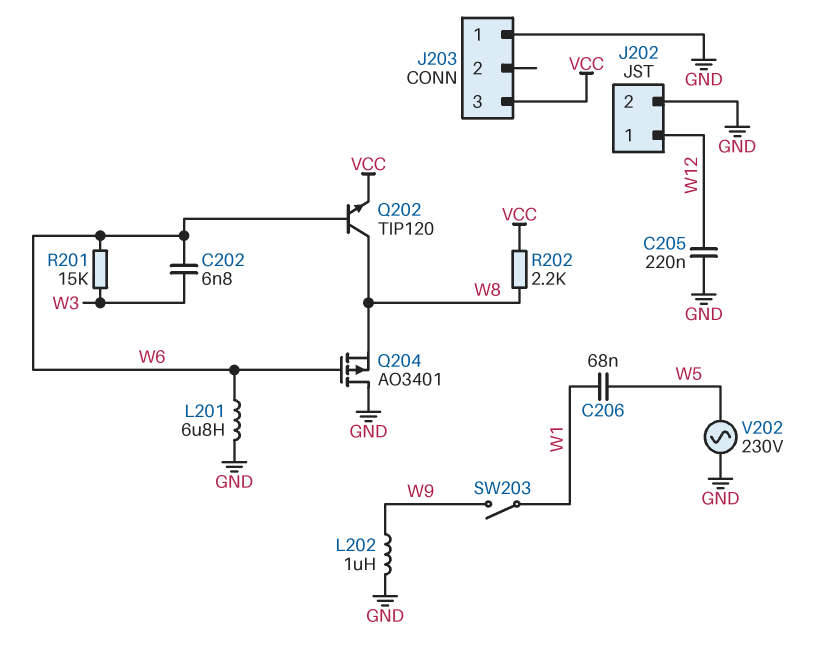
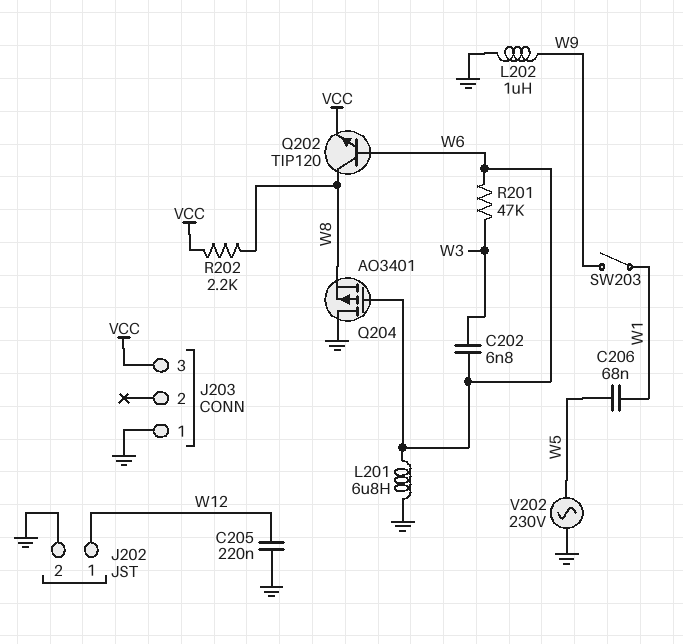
R201: 15k (W3, W6) -> 47k (W3, W6)

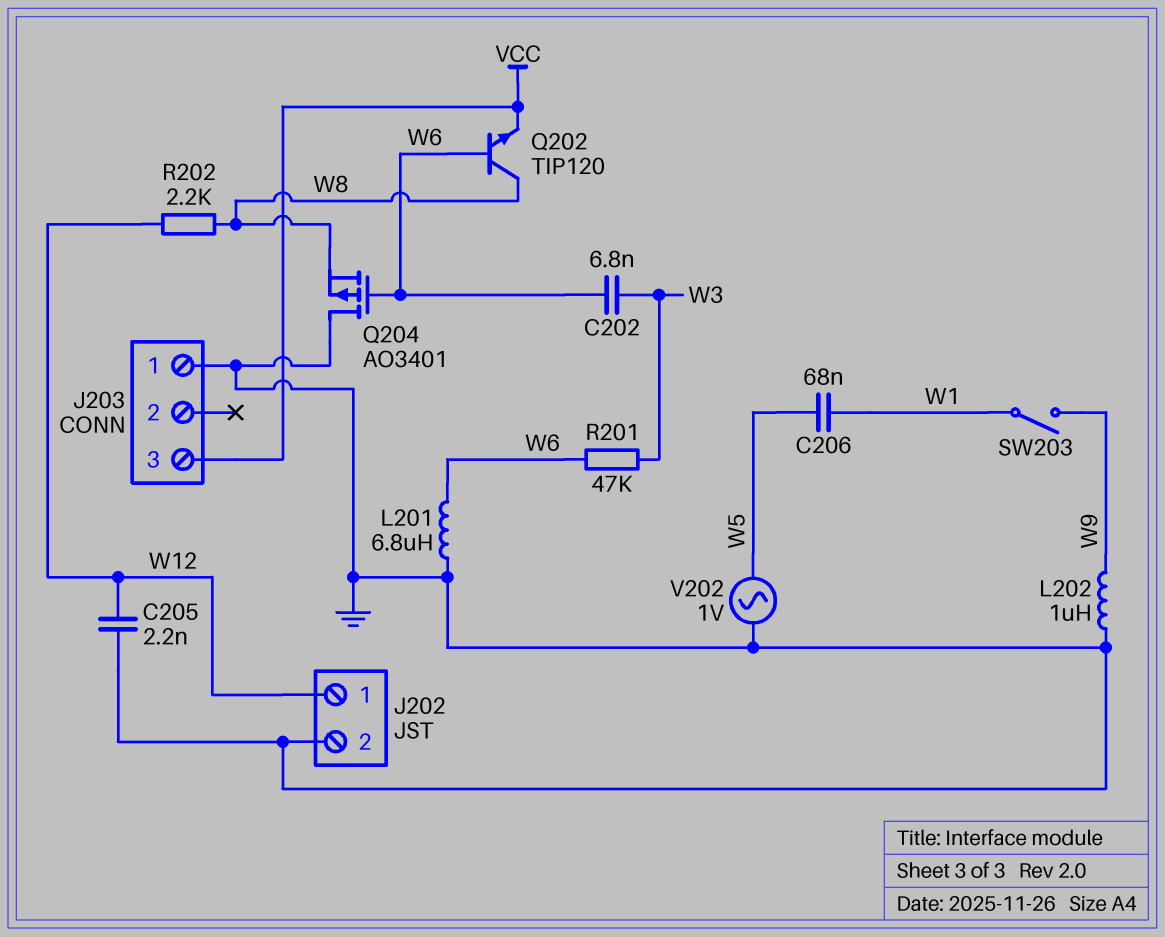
C205: 220nF (GND, W12) -> 2.2nF (GND, W12)
R202: 2.2k (VCC, W8) -> 2.2k (W8, W12)
V202: AC 230V (GND, W5) -> AC 1V (GND, W5)

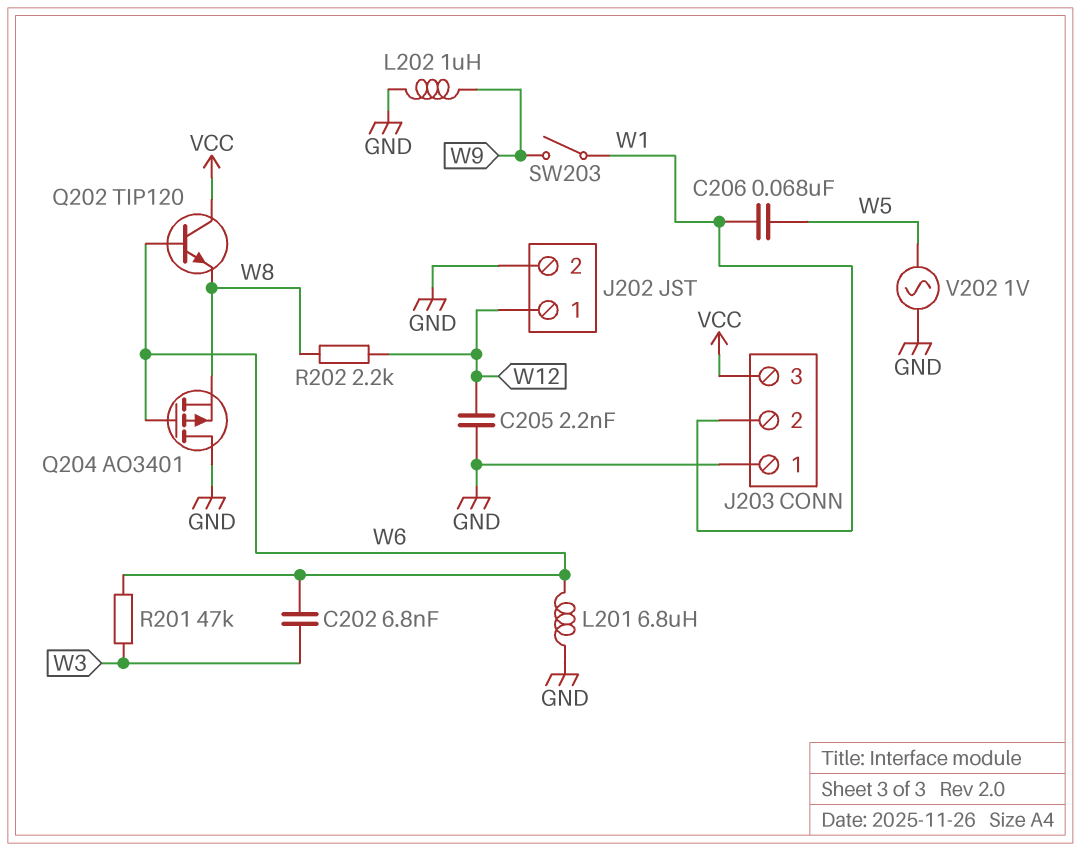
J203 pin 2: none -> W1
Q202: NPN TIP120 (B W6, C W8, E VCC) -> NPN TIP120 (B W6, C VCC, E W8)

